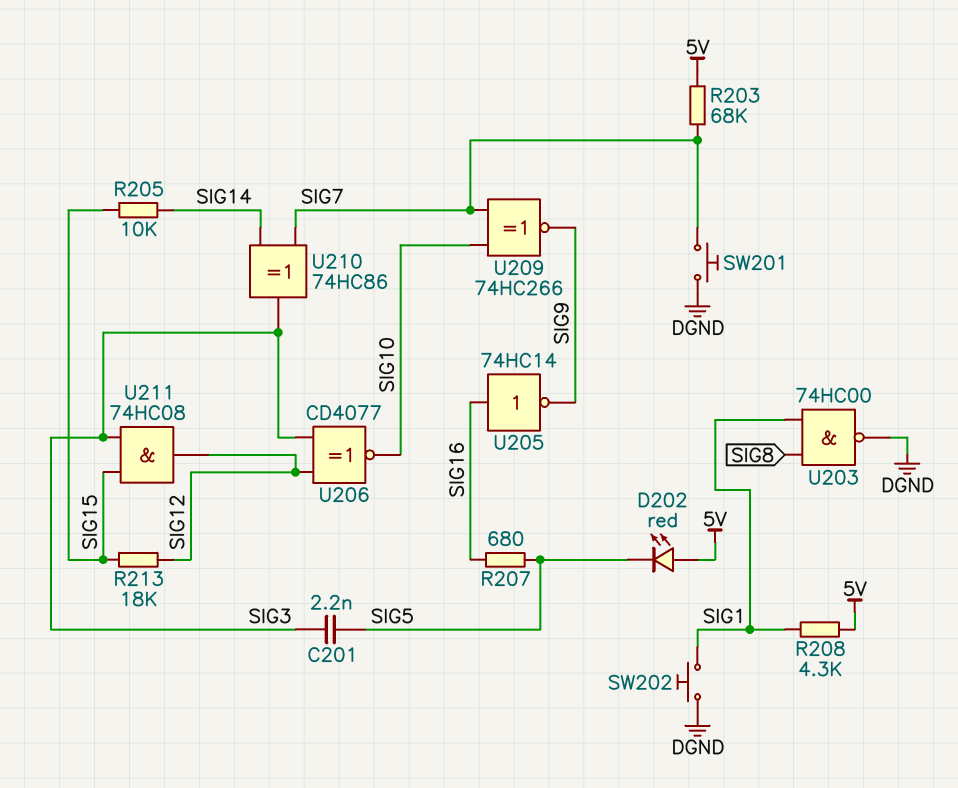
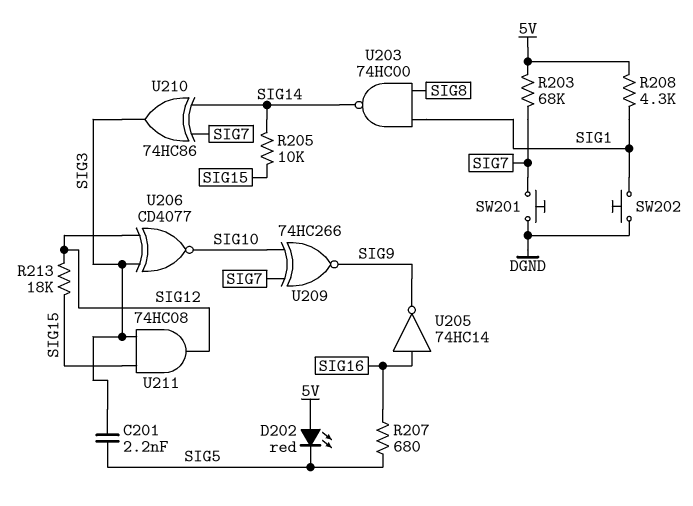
U203: NAND 74HC00 (in SIG1, in SIG8, out DGND) -> NAND 74HC00 (in SIG1, in SIG8, out SIG14)

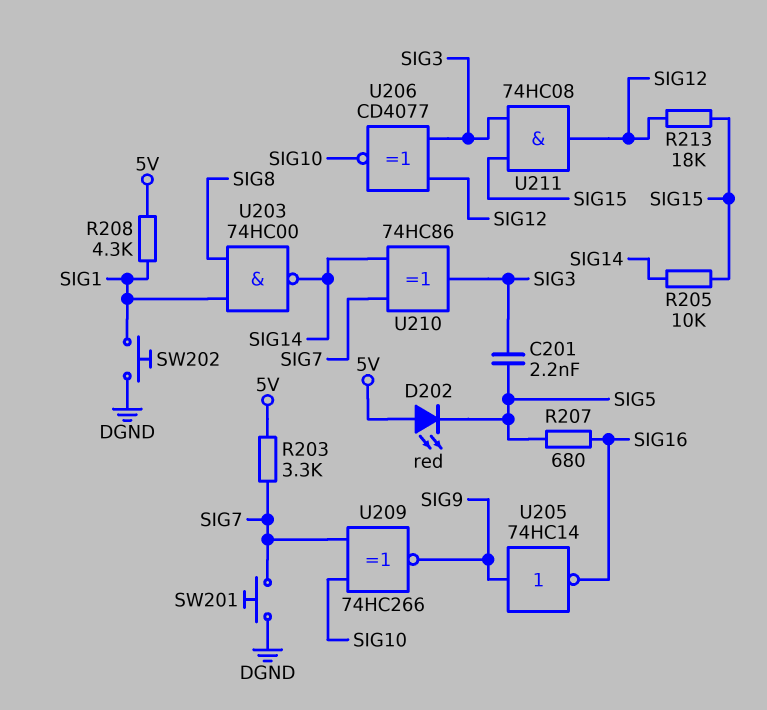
R203: 68k (5V, SIG7) -> 3.3k (5V, SIG7)
U205: NOT 74HC14 (in SIG16, out SIG9) -> NOT 74HC14 (in SIG9, out SIG16)

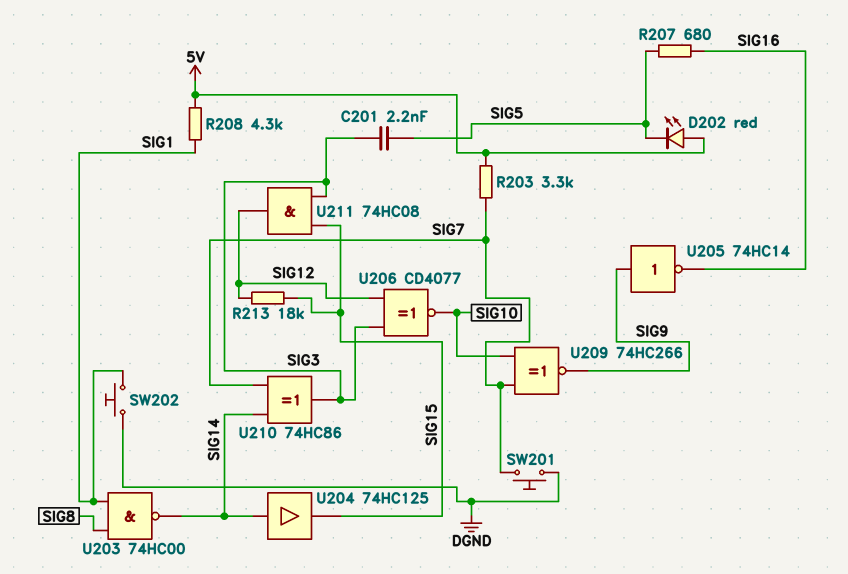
R205: 10k (SIG14, SIG15) -> none
U204: none -> buffer 74HC125 (in SIG14, out SIG15)

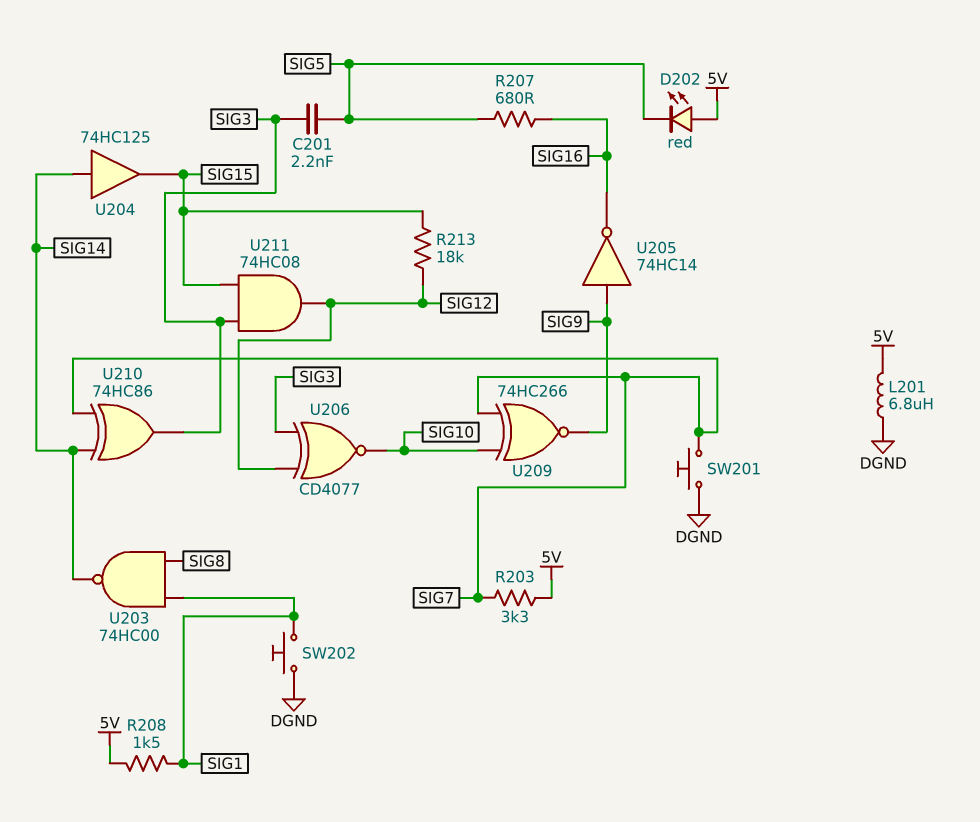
L201: none -> 6.8uH (5V, DGND)
R208: 4.3k (5V, SIG1) -> 1.5k (5V, SIG1)

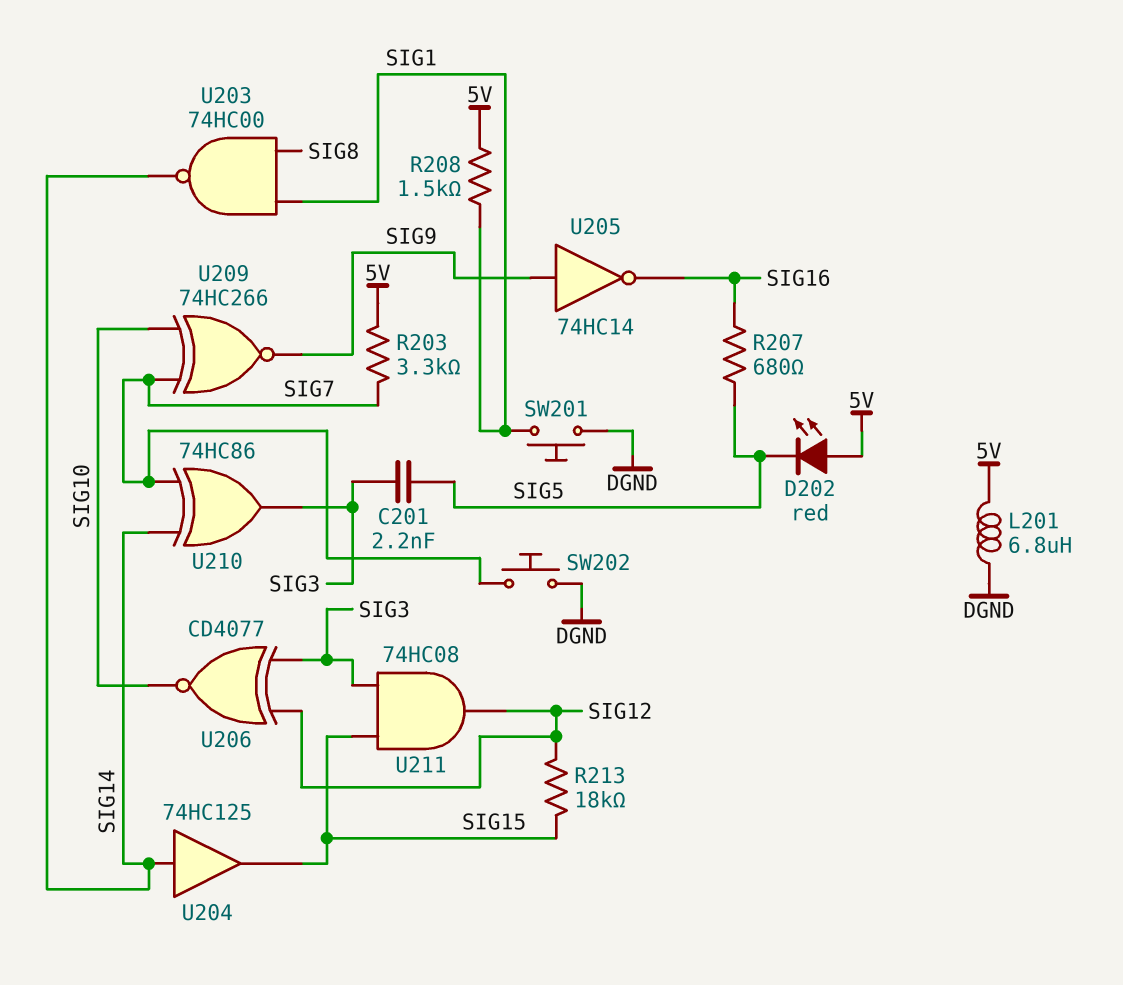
SW201: button (DGND, SIG7) -> button (DGND, SIG1)
SW202: button (DGND, SIG1) -> button (DGND, SIG7)

